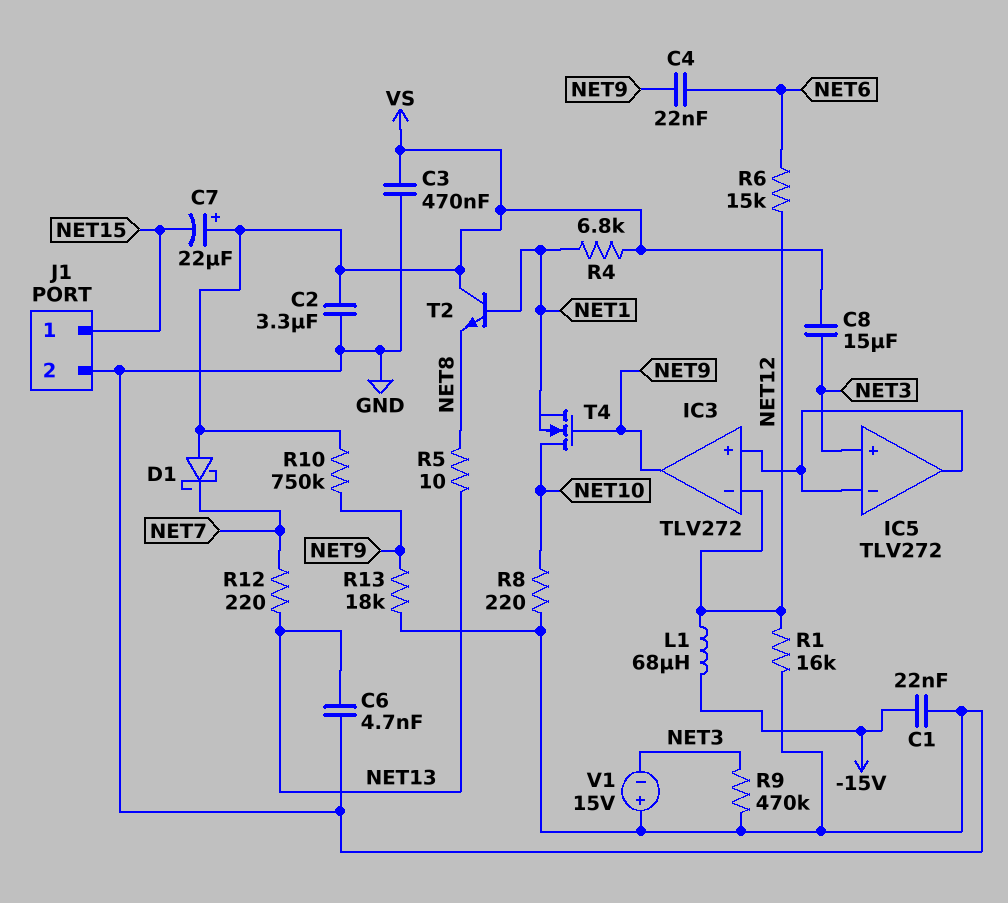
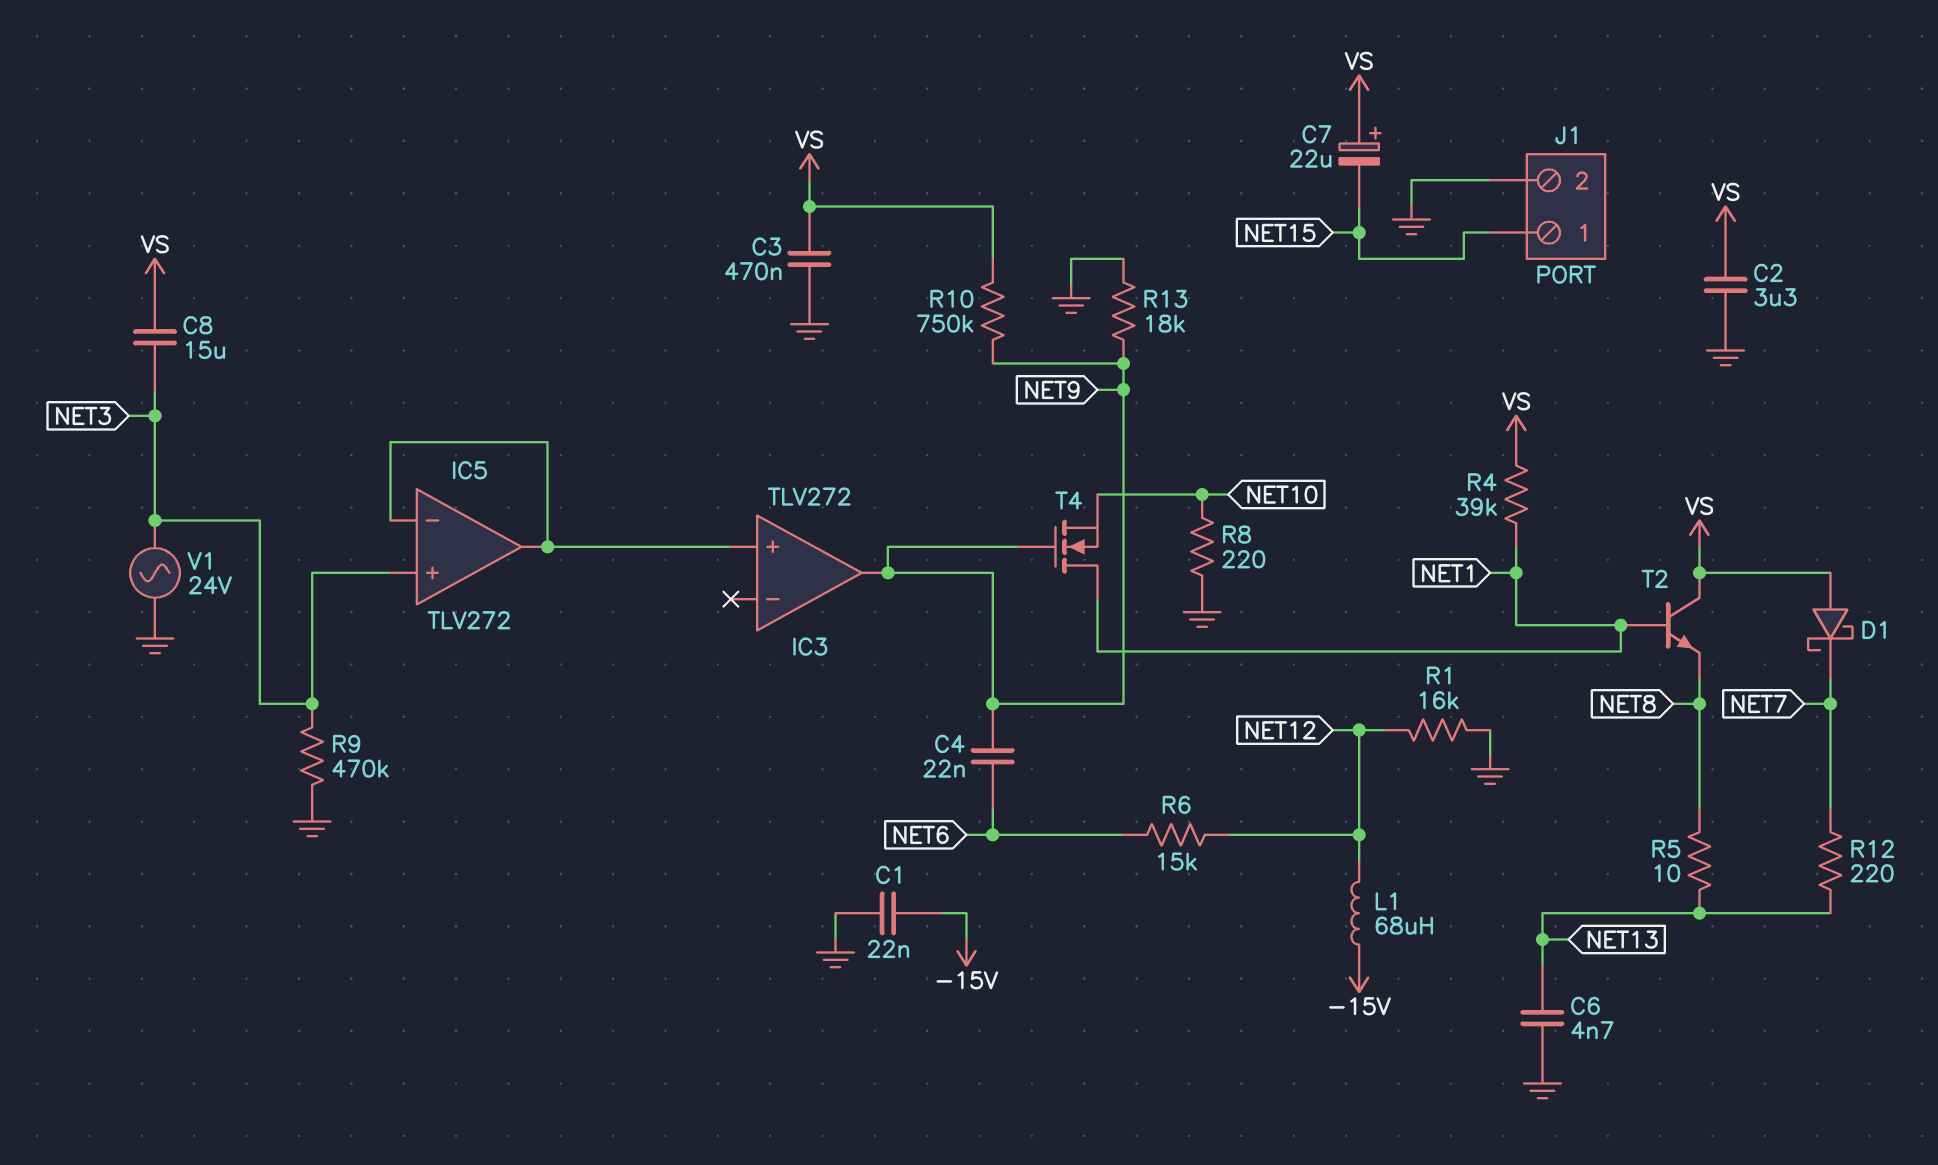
IC3 pin in-: NET12 -> none
R4: 6.8k (NET1, VS) -> 39k (NET1, VS)
T4: NMOS (G NET9, D NET10, S NET1) -> NMOS (G NET9, D NET1, S NET10)
V1: 15V (plus GND, minus NET3) -> AC 24V (GND, NET3)

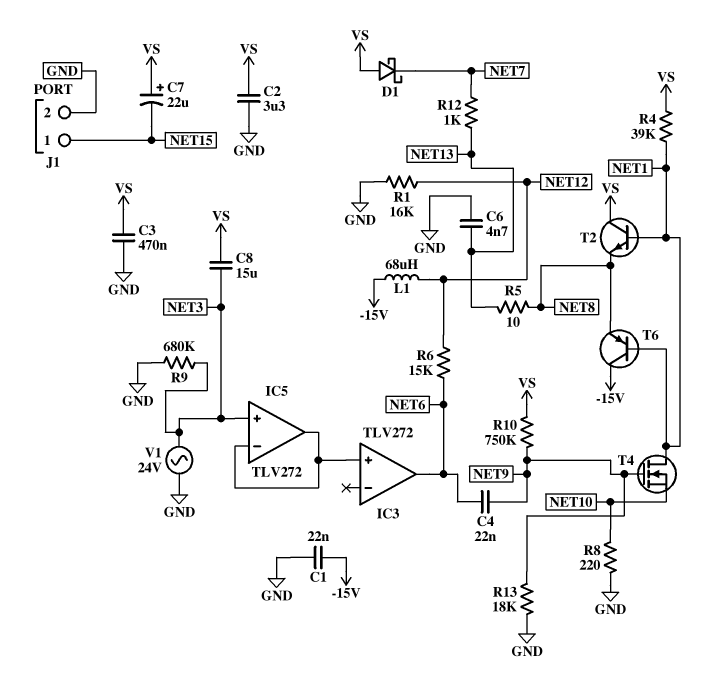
IC3 pin out: NET9 -> NET6
R9: 470k (GND, NET3) -> 680k (GND, NET3)
R12: 220 (NET7, NET13) -> 1k (NET7, NET13)
T6: none -> PNP (B NET1, C -15V, E NET8)

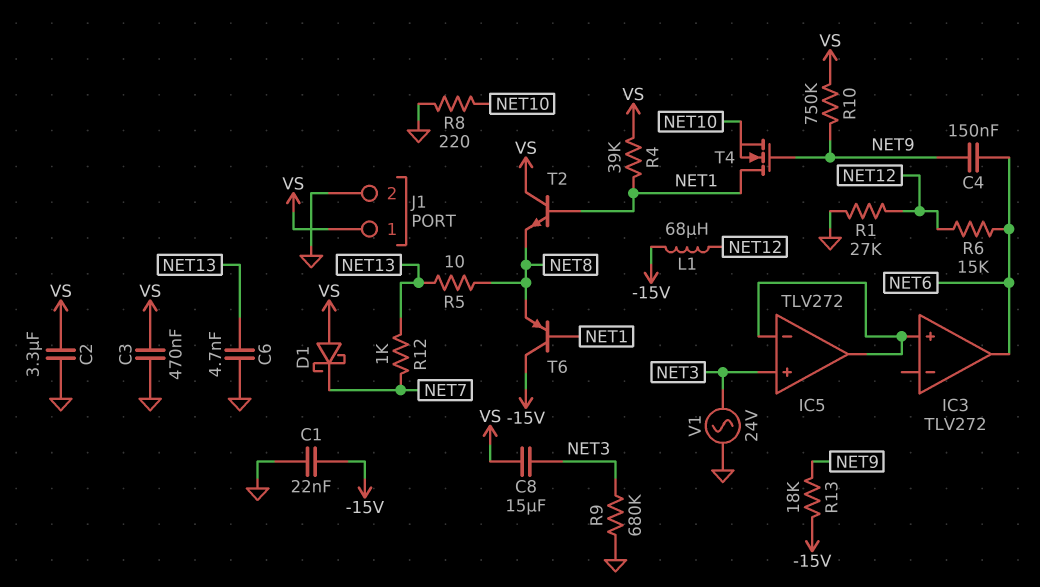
C4: 22nF (NET6, NET9) -> 150nF (NET6, NET9)
C7: 22uF (plus VS, minus NET15) -> none
J1 pin 1: NET15 -> VS
R1: 16k (GND, NET12) -> 27k (GND, NET12)
R13: 18k (GND, NET9) -> 18k (-15V, NET9)

